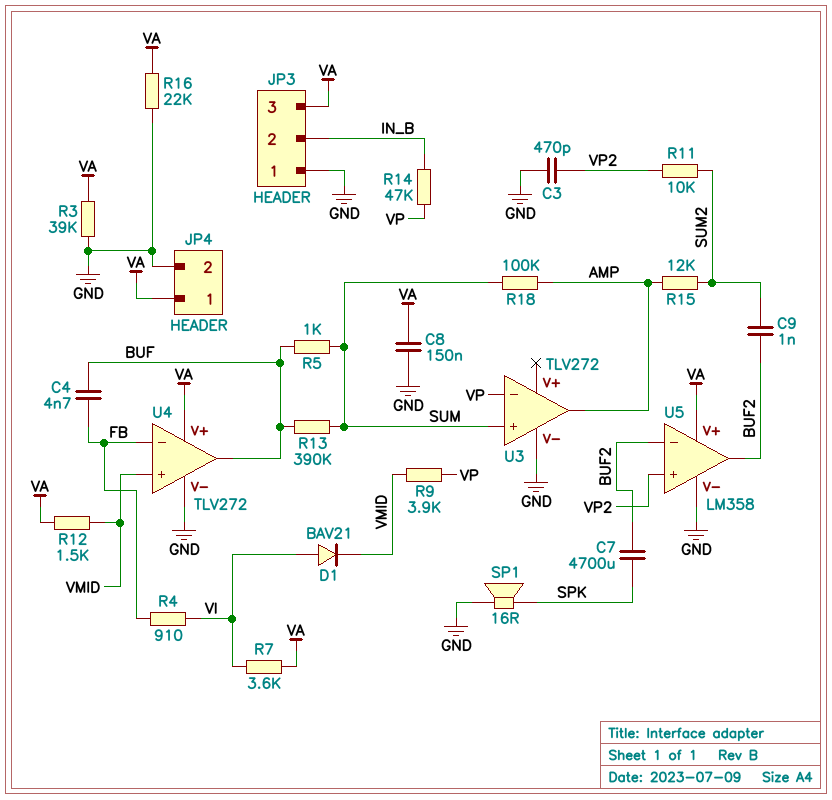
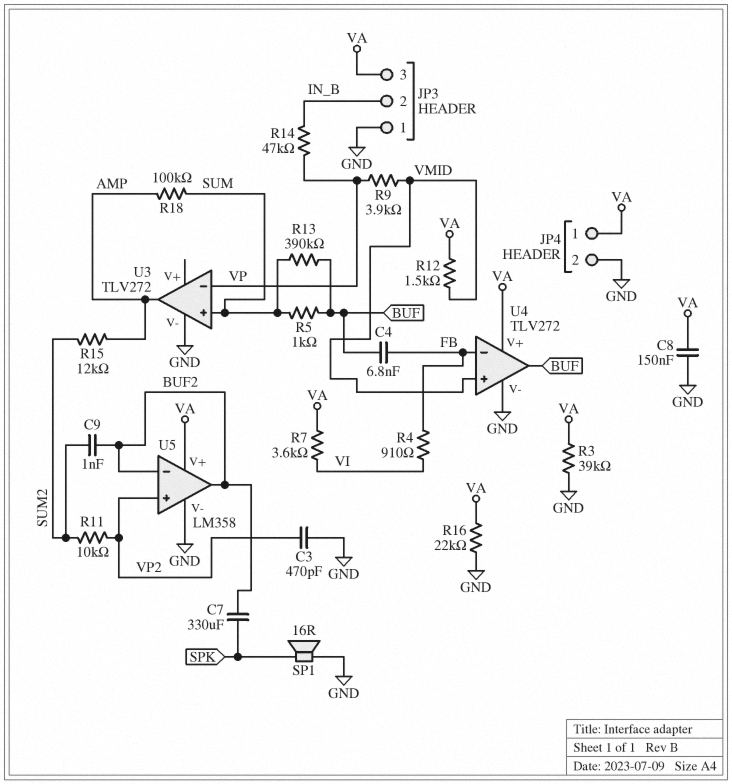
C4: 4.7nF (BUF, FB) -> 6.8nF (BUF, FB)
C7: 4700uF (BUF2, SPK) -> 330uF (BUF2, SPK)
D1: diode BAV21 (A VI, K VMID) -> none

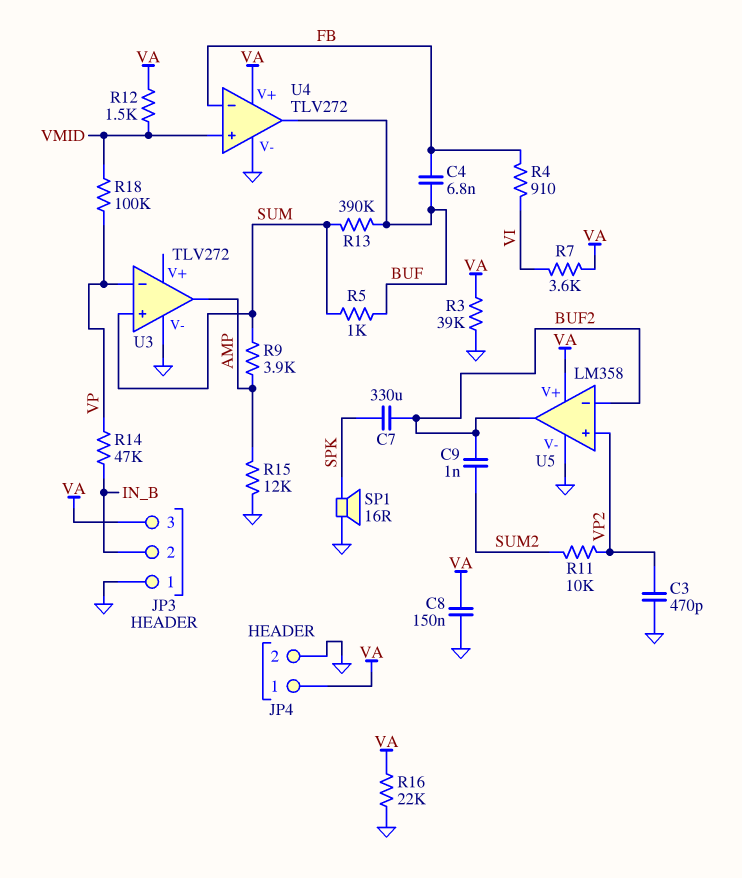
R9: 3.9k (VMID, VP) -> 3.9k (AMP, SUM)
R15: 12k (AMP, SUM2) -> 12k (AMP, GND)
R18: 100k (AMP, SUM) -> 100k (VMID, VP)

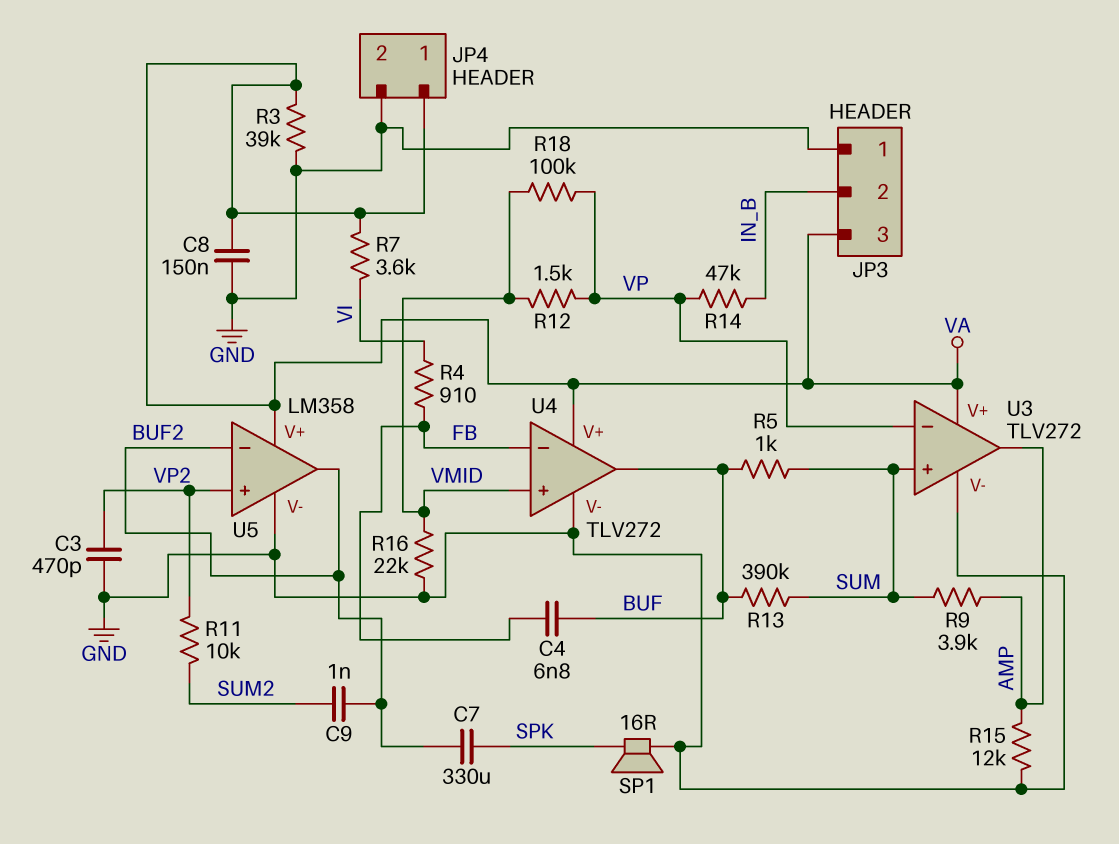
R12: 1.5k (VA, VMID) -> 1.5k (VMID, VP)
R16: 22k (GND, VA) -> 22k (GND, VMID)
U3 pin V+: none -> VA

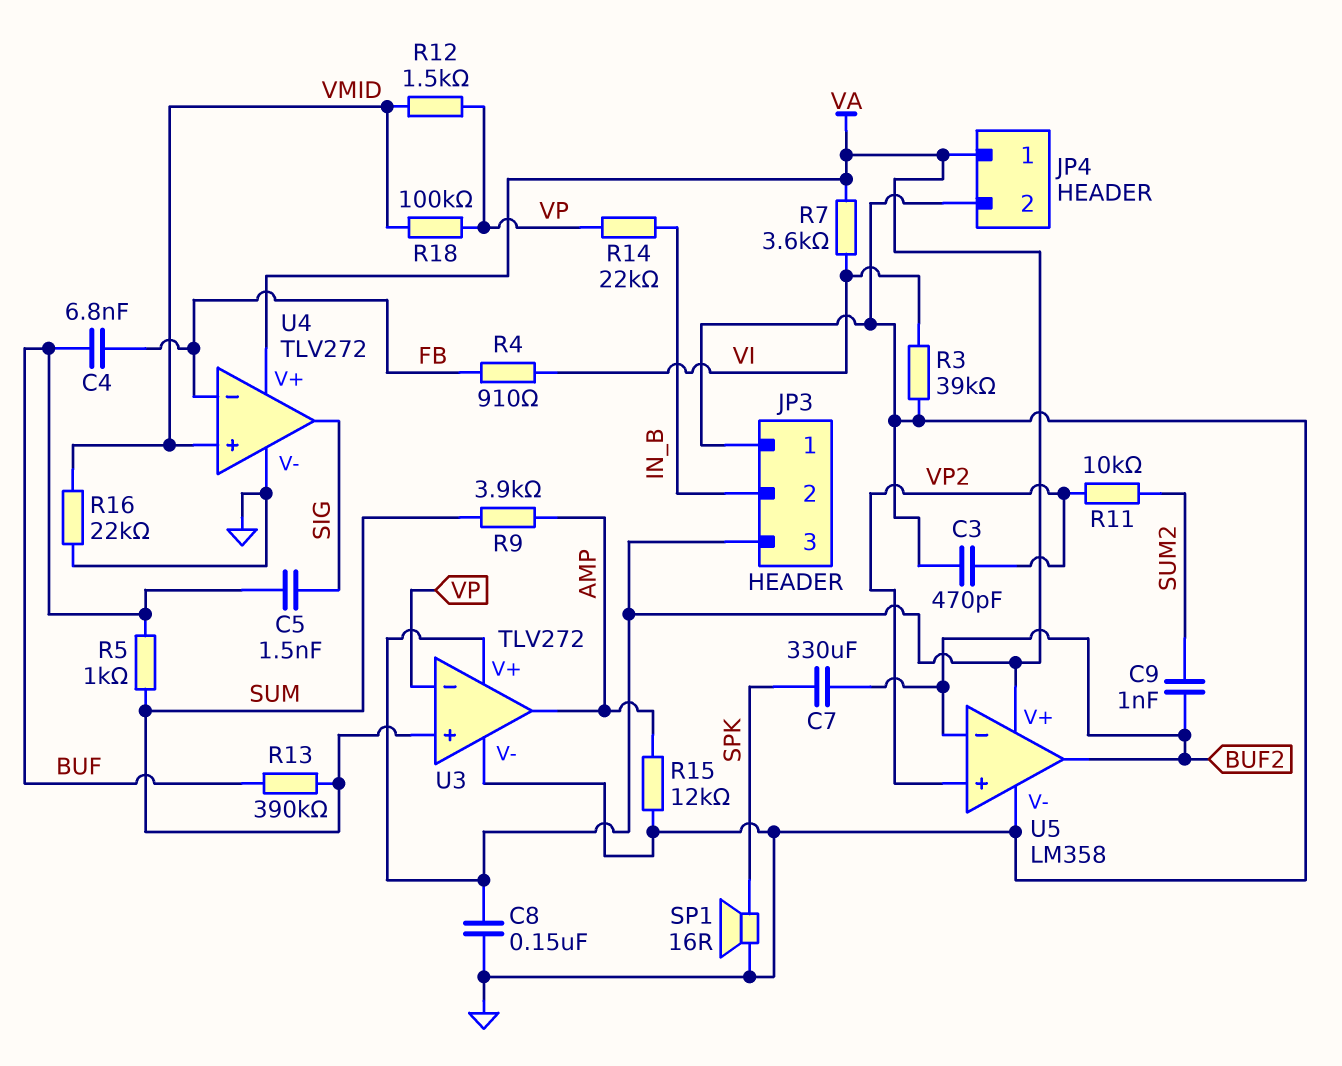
C5: none -> 1.5nF (BUF, SIG)
R3: 39k (GND, VA) -> 39k (GND, VI)
R14: 47k (IN_B, VP) -> 22k (IN_B, VP)
U4 pin out: BUF -> SIG

